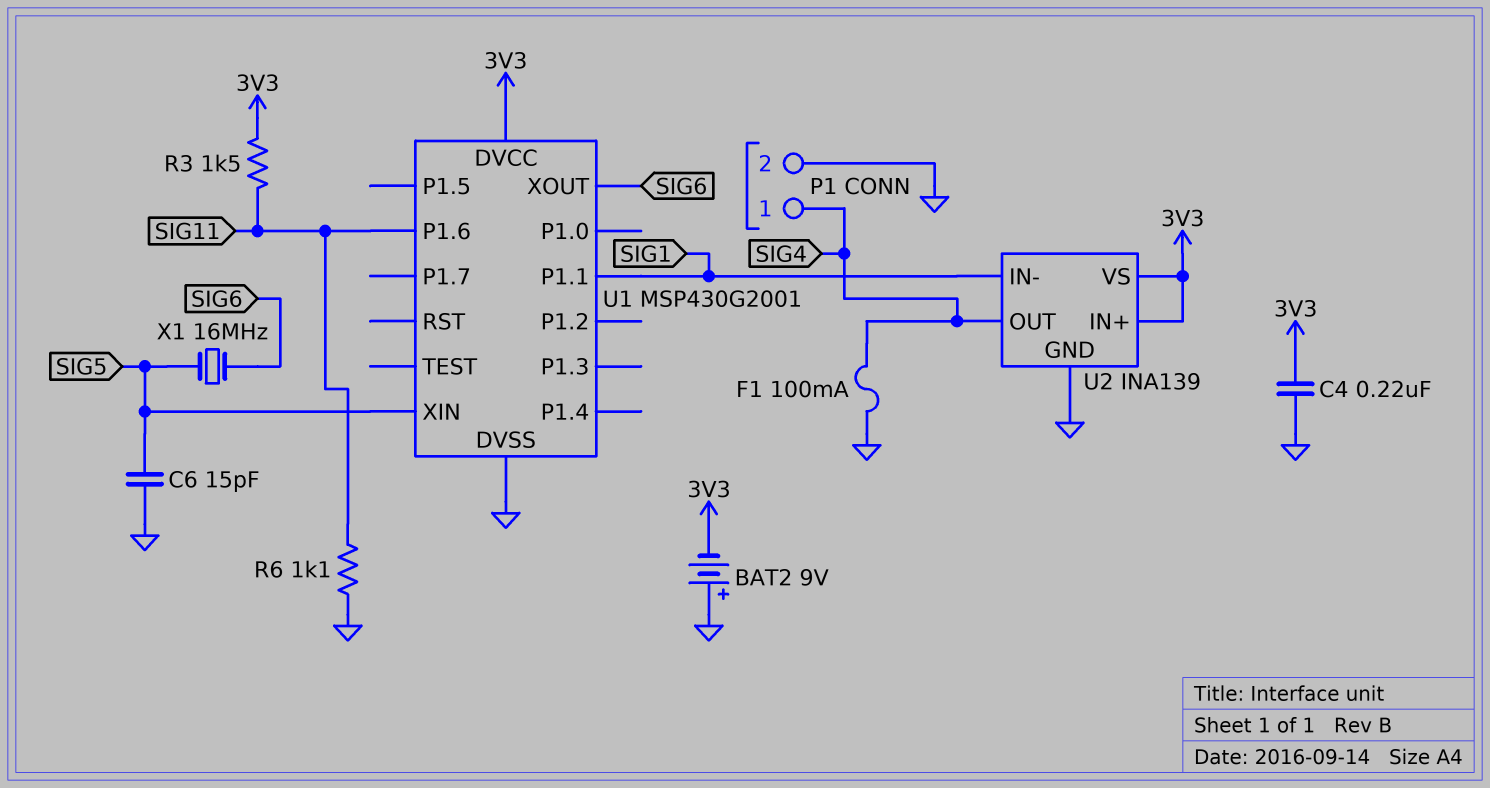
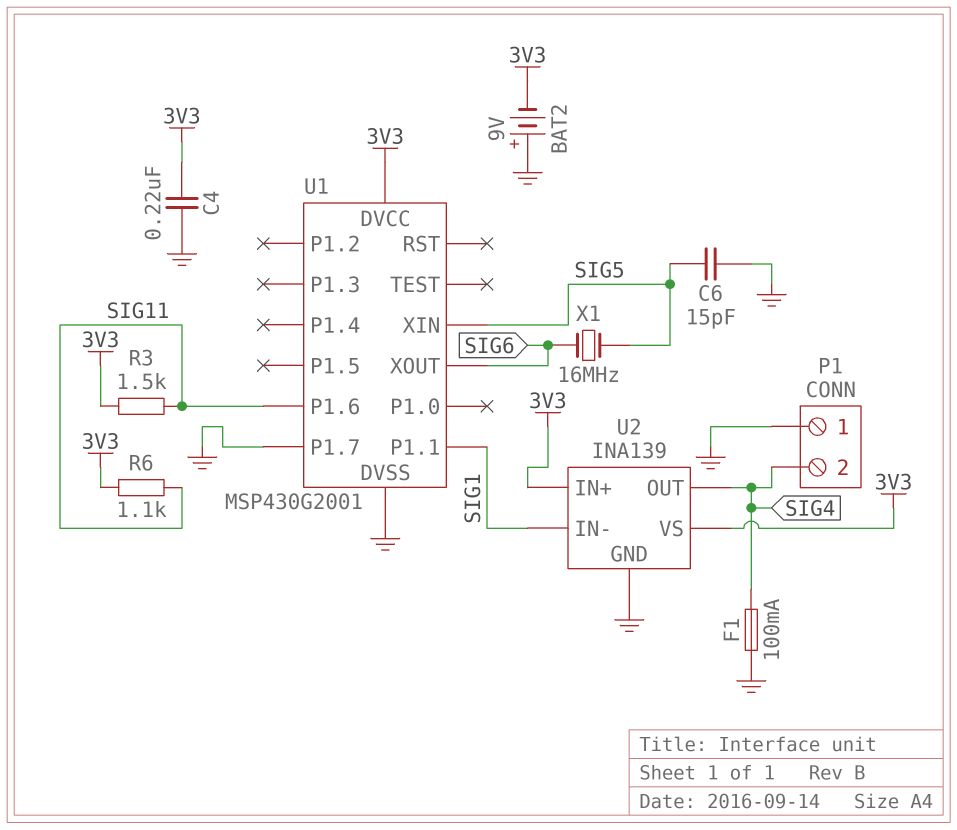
P1 pin 1: SIG4 -> GND
P1 pin 2: GND -> SIG4
R6: 1.1k (GND, SIG11) -> 1.1k (3V3, SIG11)
U1 pin P1.7: none -> GND

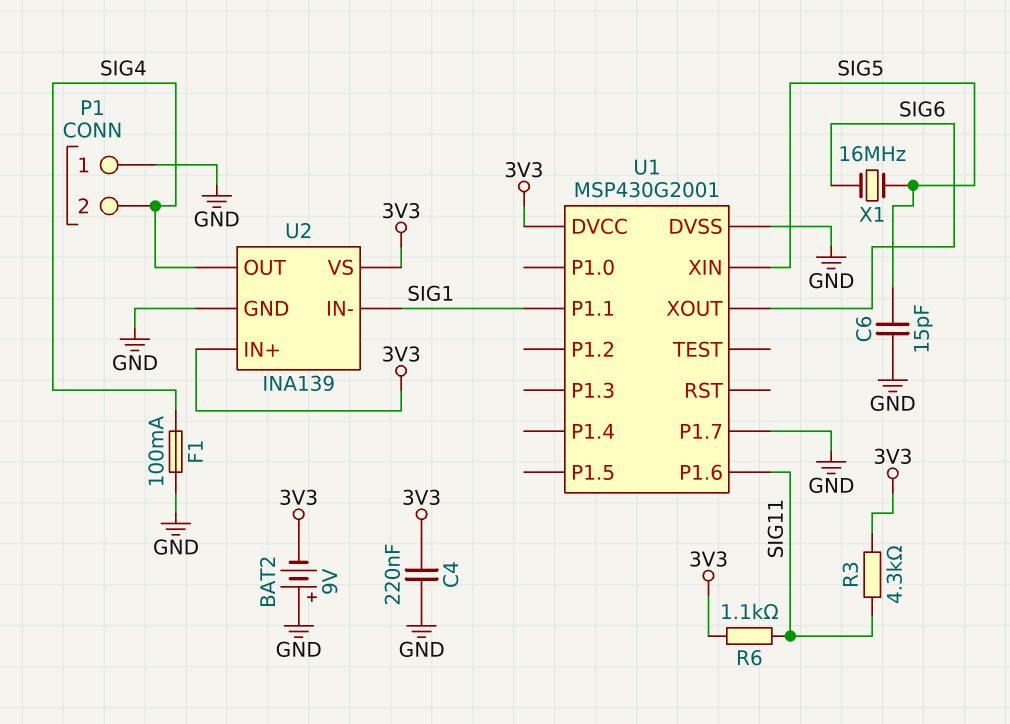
R3: 1.5k (3V3, SIG11) -> 4.3k (3V3, SIG11)

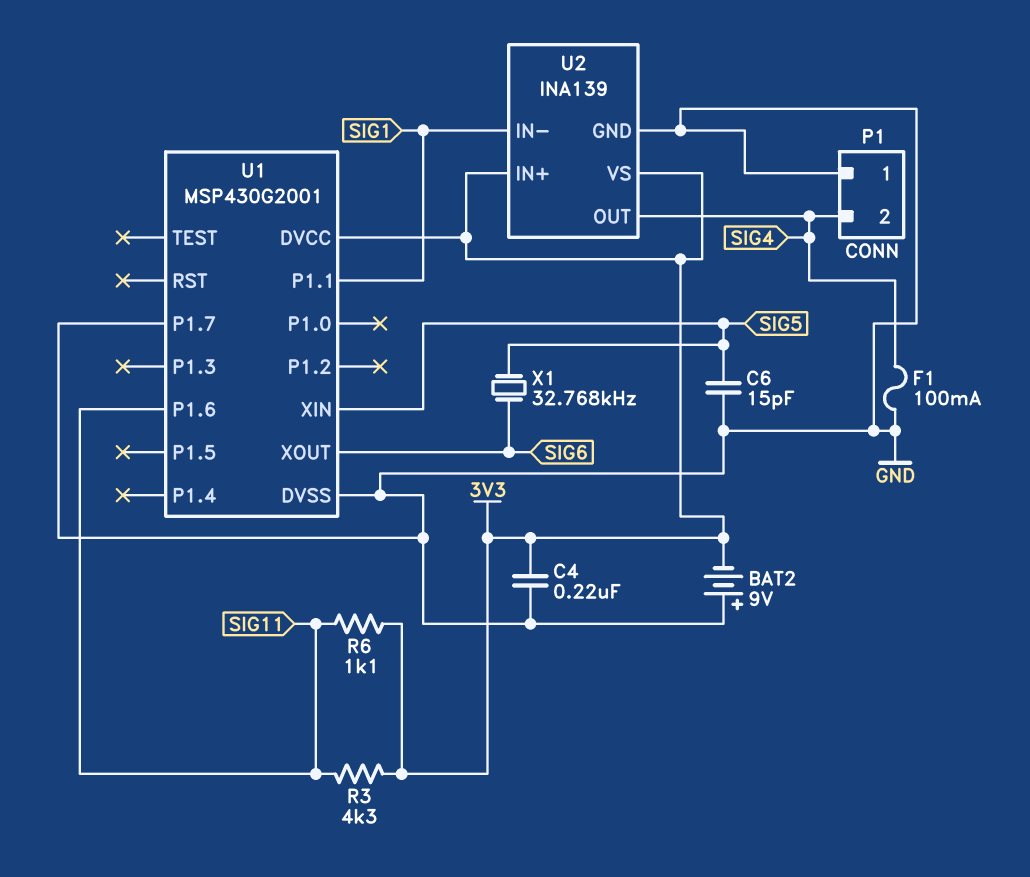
X1: 16MHz (SIG5, SIG6) -> 32.768kHz (SIG5, SIG6)

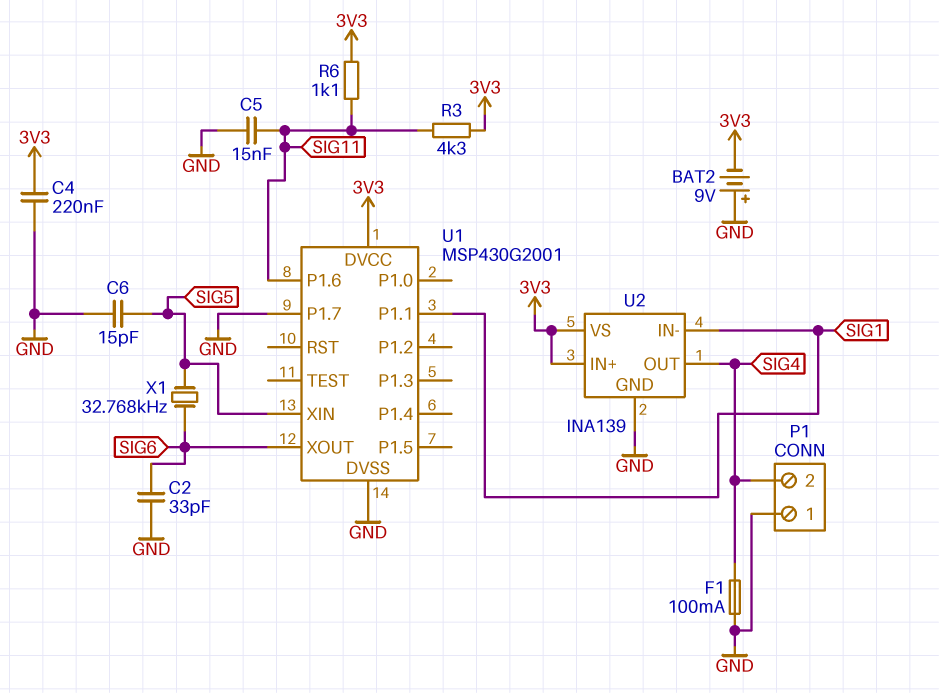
C2: none -> 33pF (GND, SIG6)
C5: none -> 15nF (GND, SIG11)

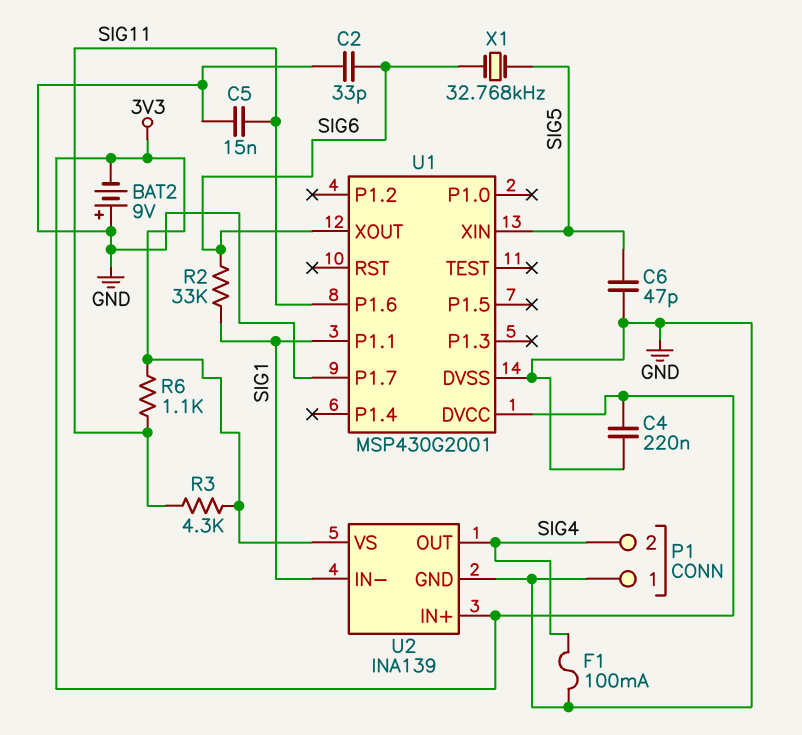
C6: 15pF (GND, SIG5) -> 47pF (GND, SIG5)
R2: none -> 33k (SIG1, SIG6)

